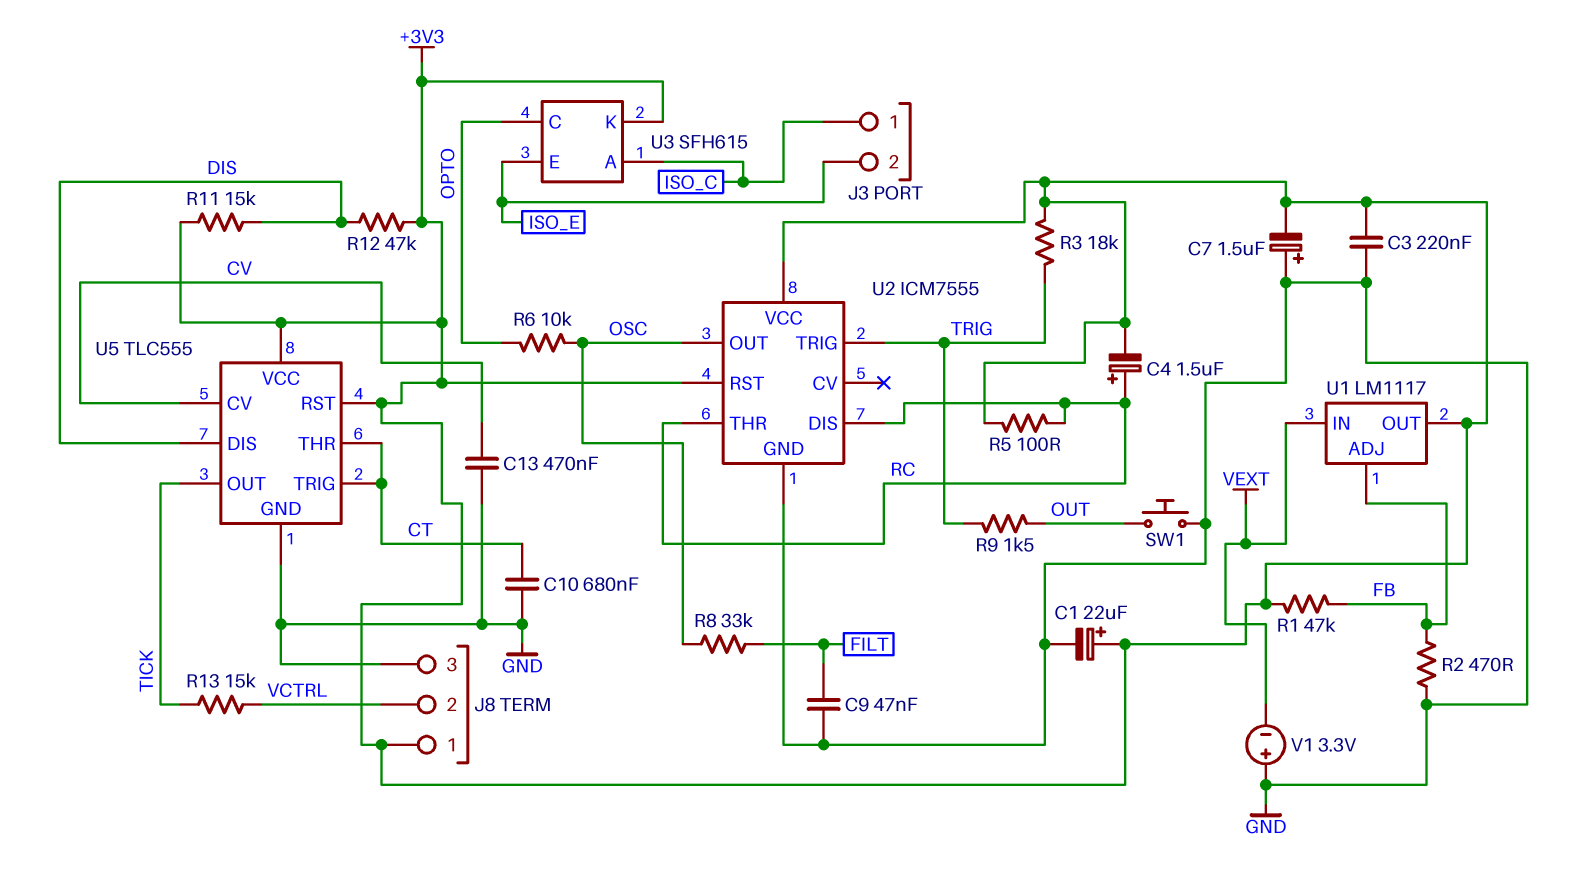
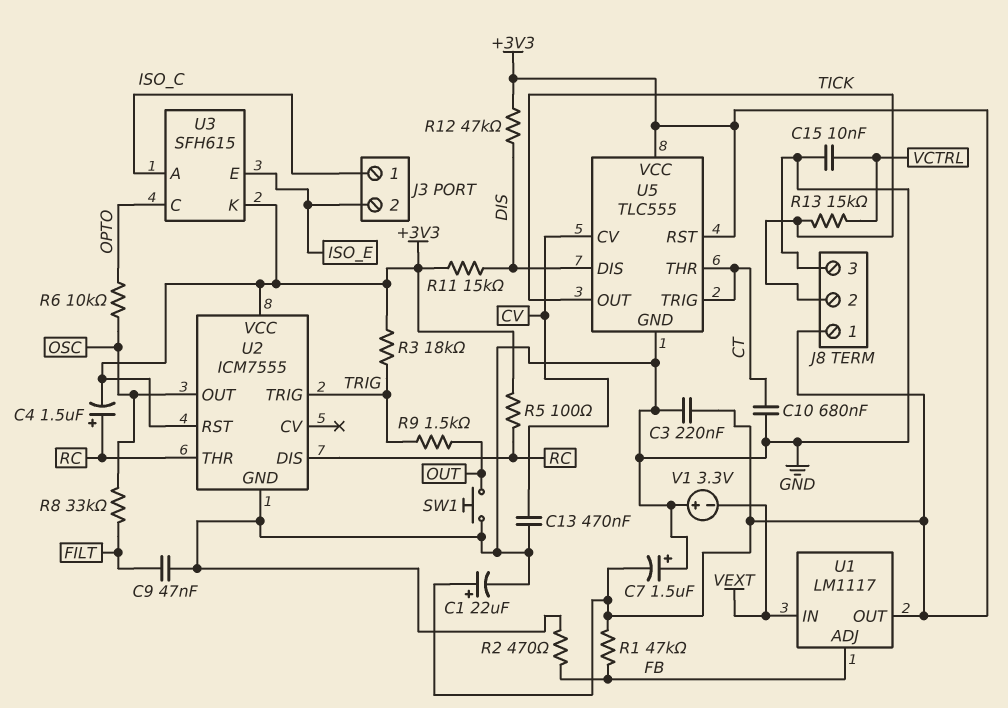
C15: none -> 10nF (GND, VCTRL)
J8 pin 2: VCTRL -> TICK

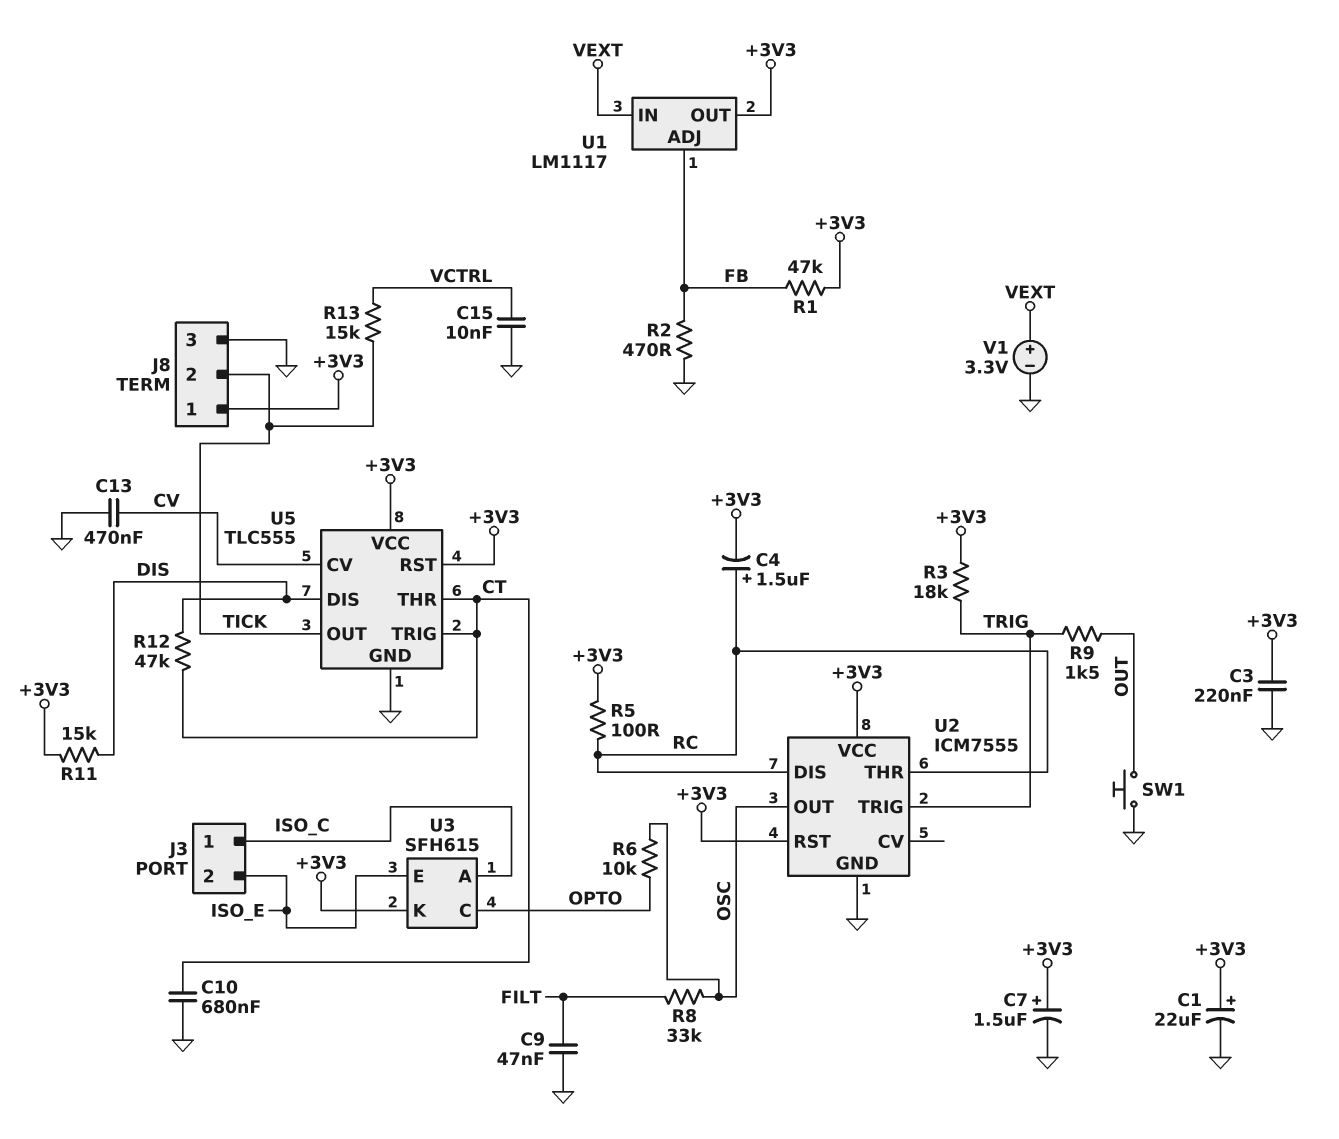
C7: 1.5uF (plus GND, minus +3V3) -> 1.5uF (plus +3V3, minus GND)
R12: 47k (+3V3, DIS) -> 47k (CT, DIS)
V1: 3.3V (plus GND, minus VEXT) -> 3.3V (plus VEXT, minus GND)

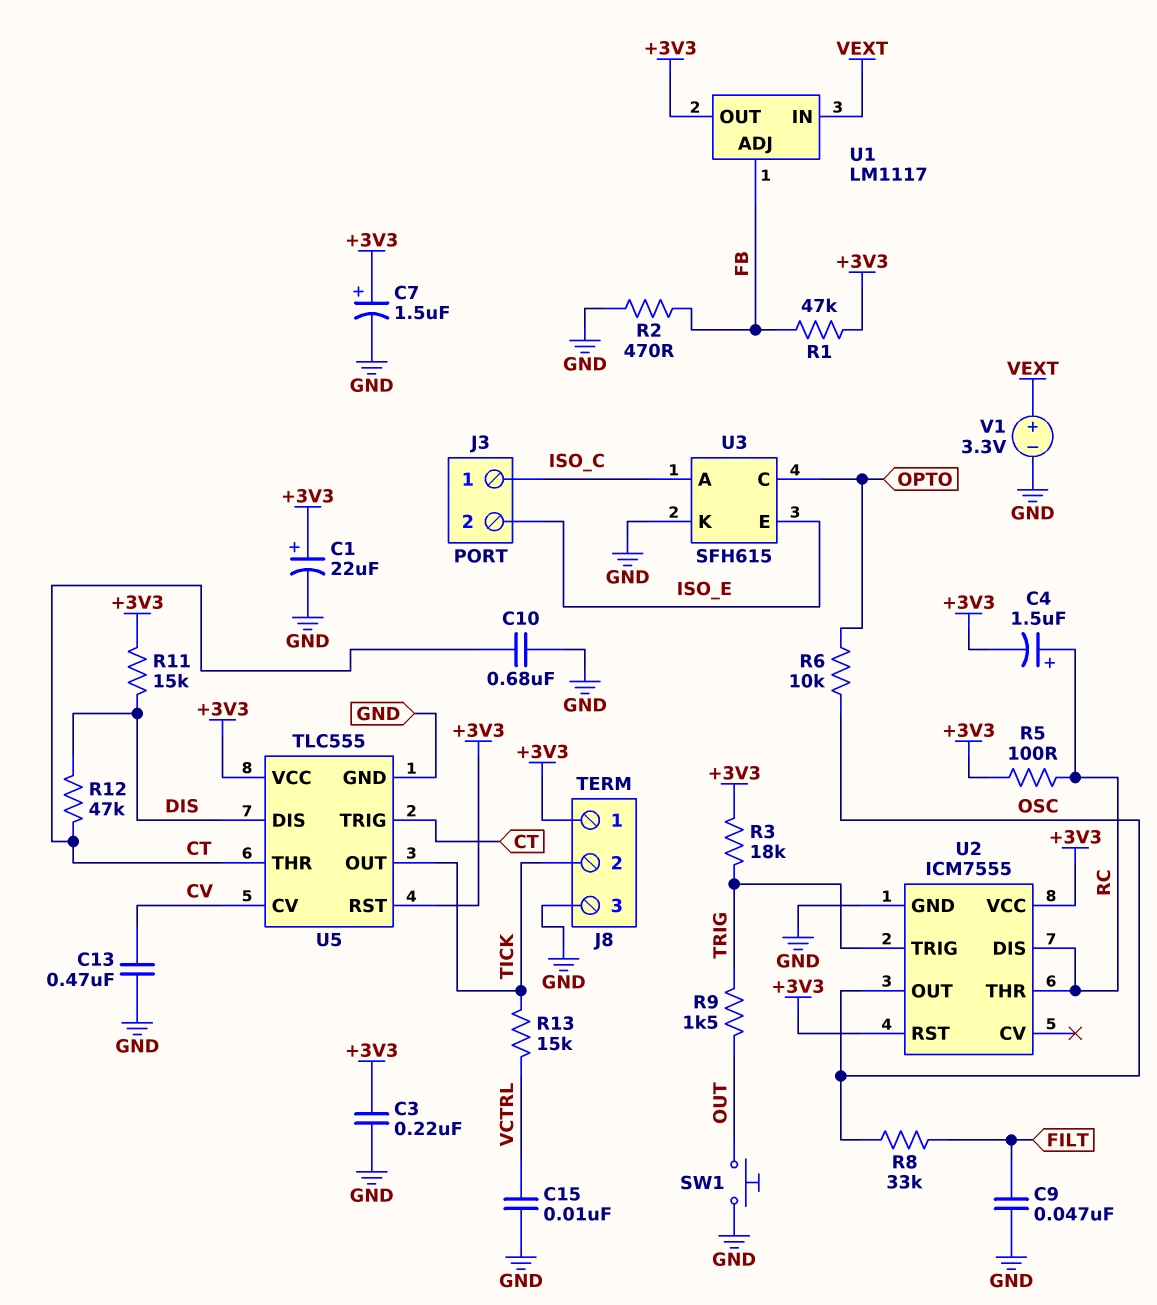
U3 pin K: +3V3 -> GND

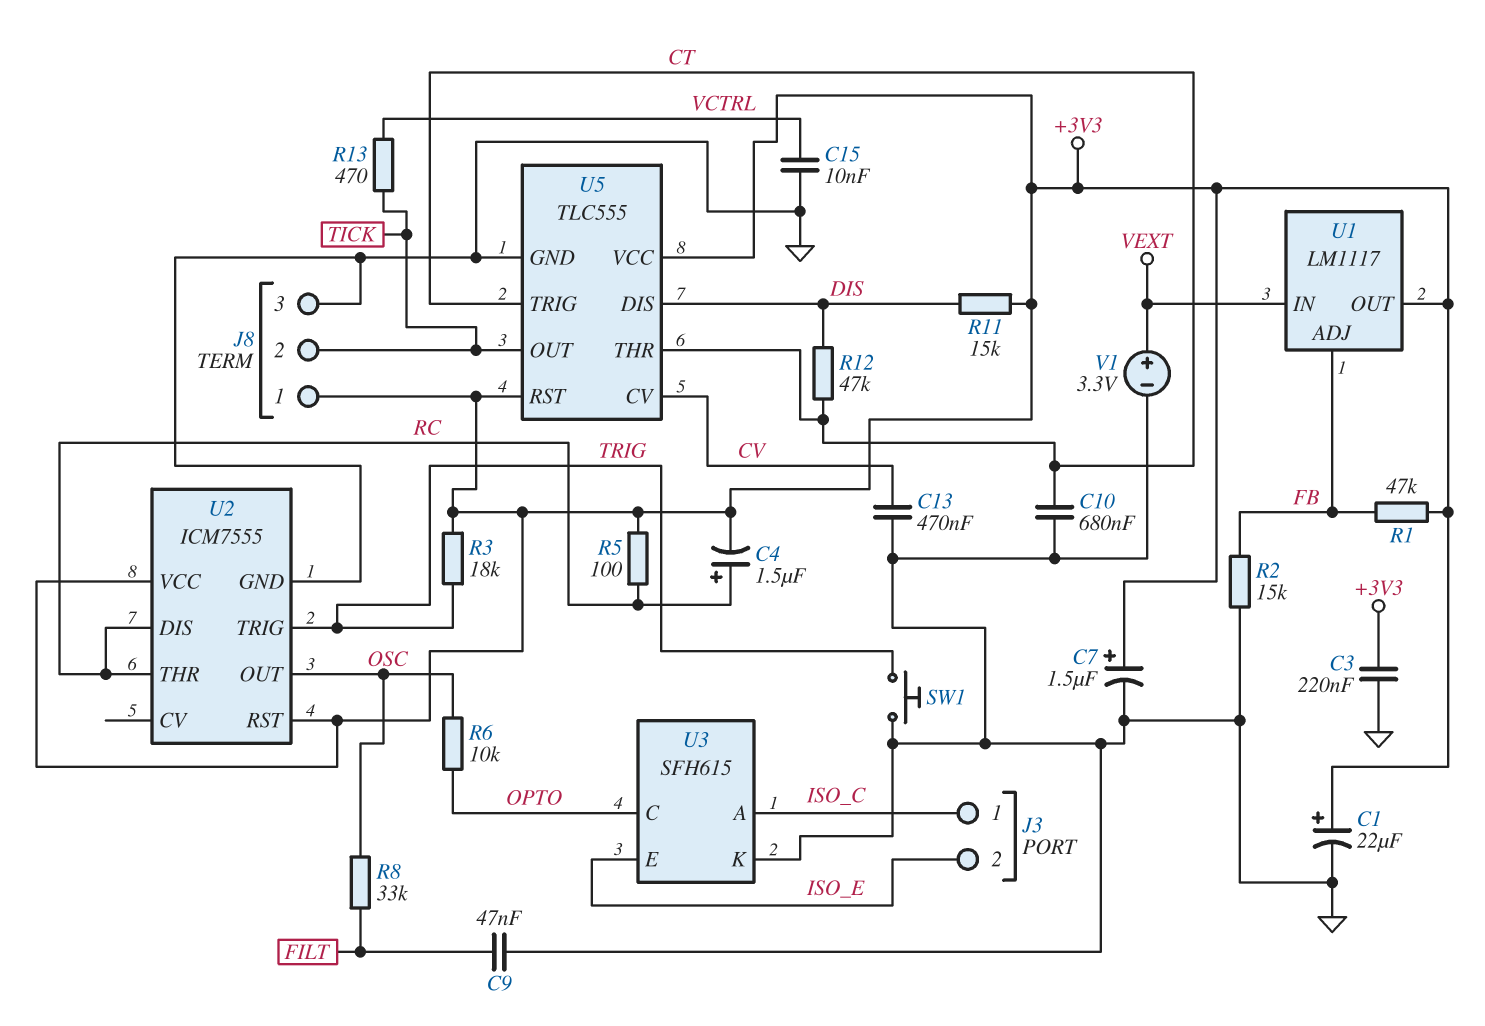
R2: 470 (FB, GND) -> 15k (FB, GND)
R9: 1.5k (OUT, TRIG) -> none
R13: 15k (TICK, VCTRL) -> 470 (TICK, VCTRL)
SW1: button (GND, OUT) -> button (GND, TRIG)

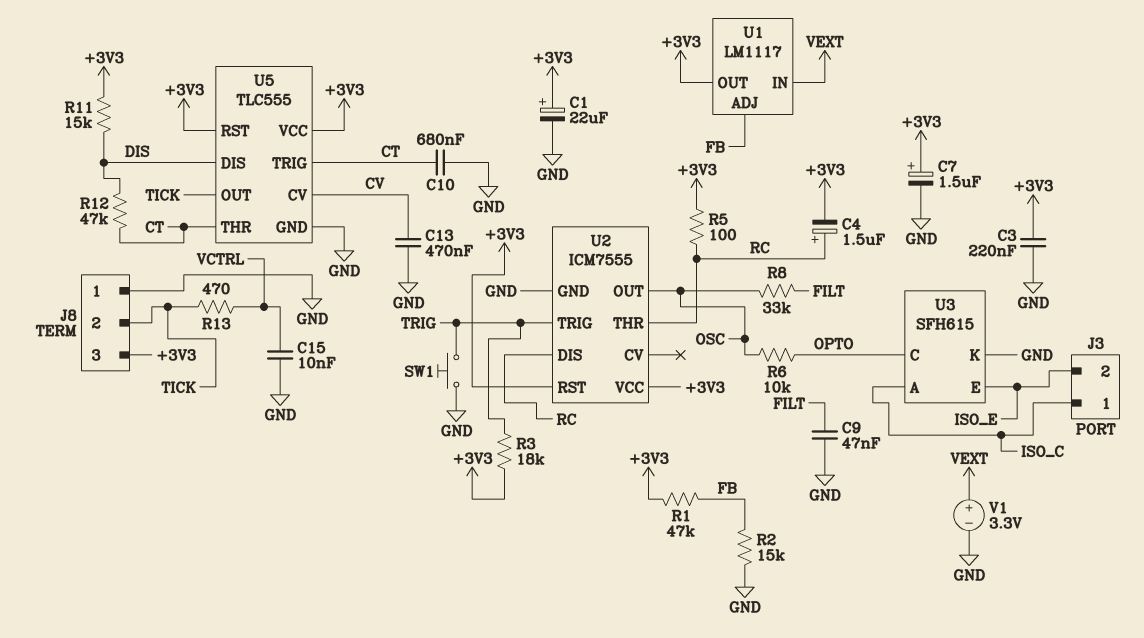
J8 pin 1: +3V3 -> GND
J8 pin 3: GND -> +3V3

